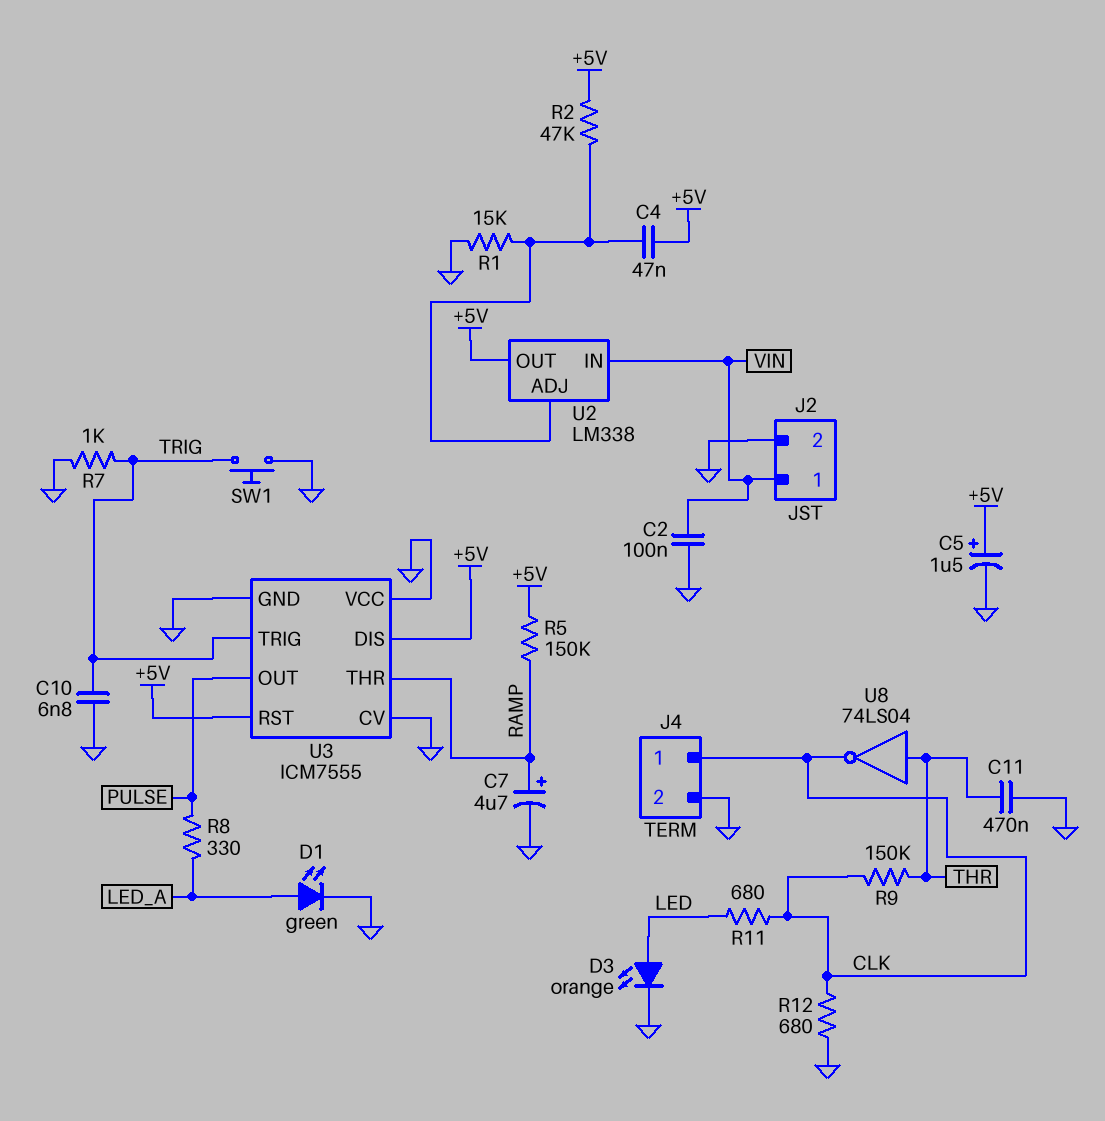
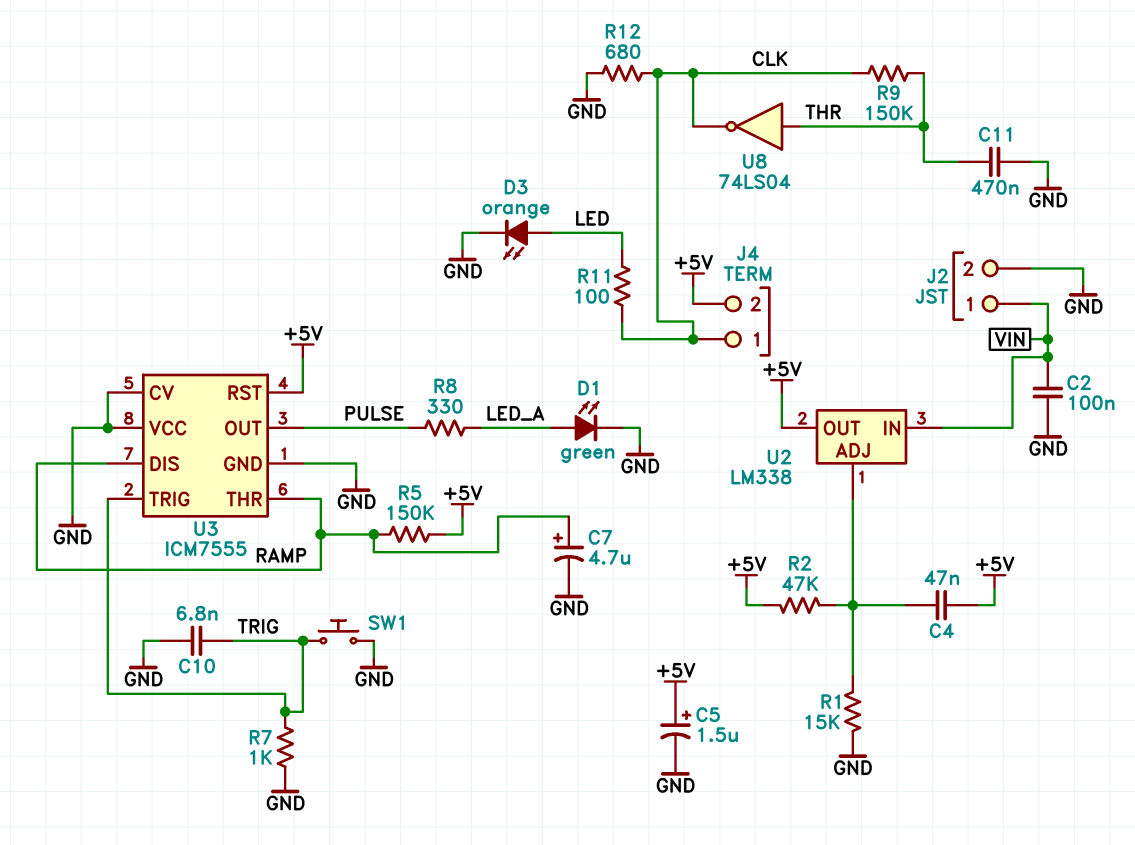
J4 pin 2: GND -> +5V
R11: 680 (CLK, LED) -> 100 (CLK, LED)
U3 pin DIS: +5V -> RAMP

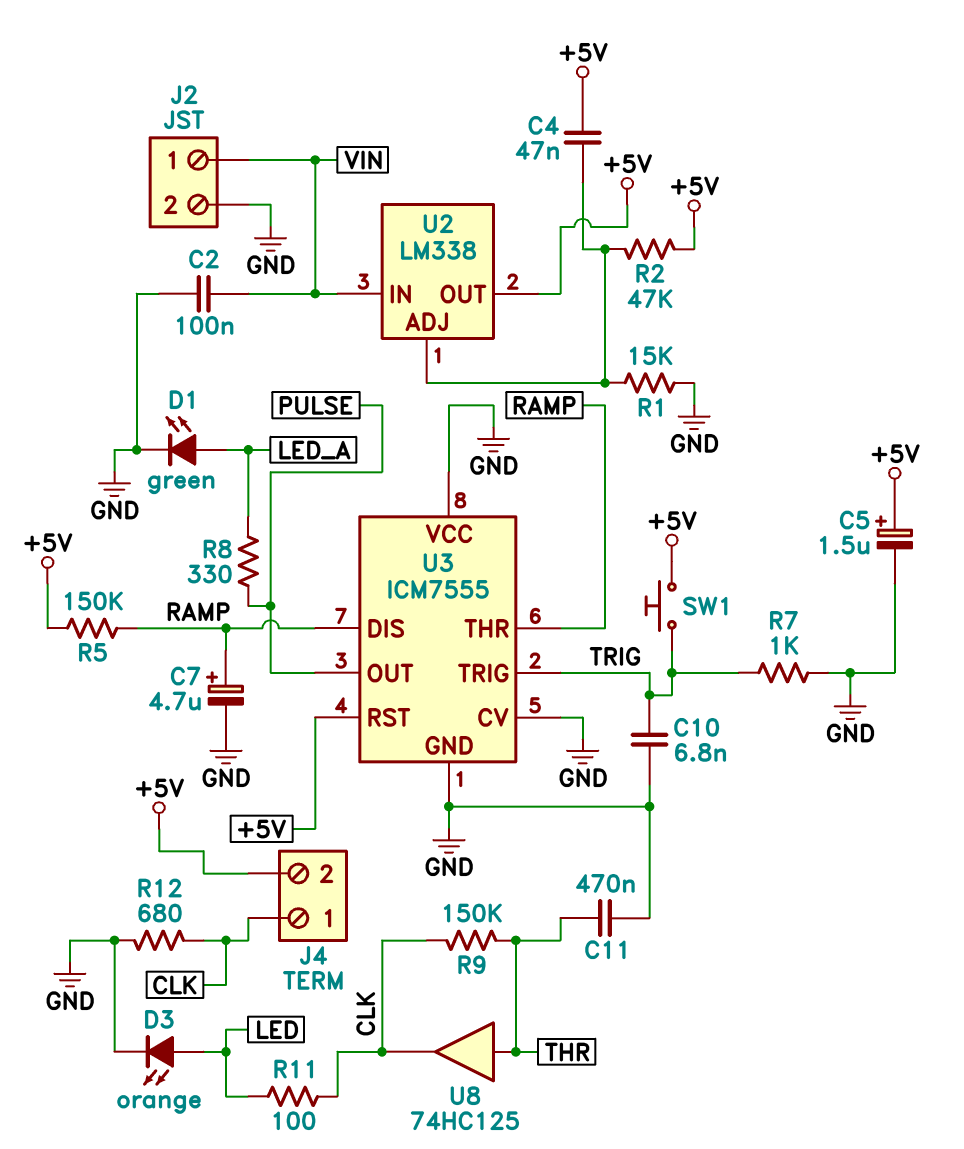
SW1: button (GND, TRIG) -> button (+5V, TRIG)
U8: NOT 74LS04 (in THR, out CLK) -> buffer 74HC125 (in THR, out CLK)

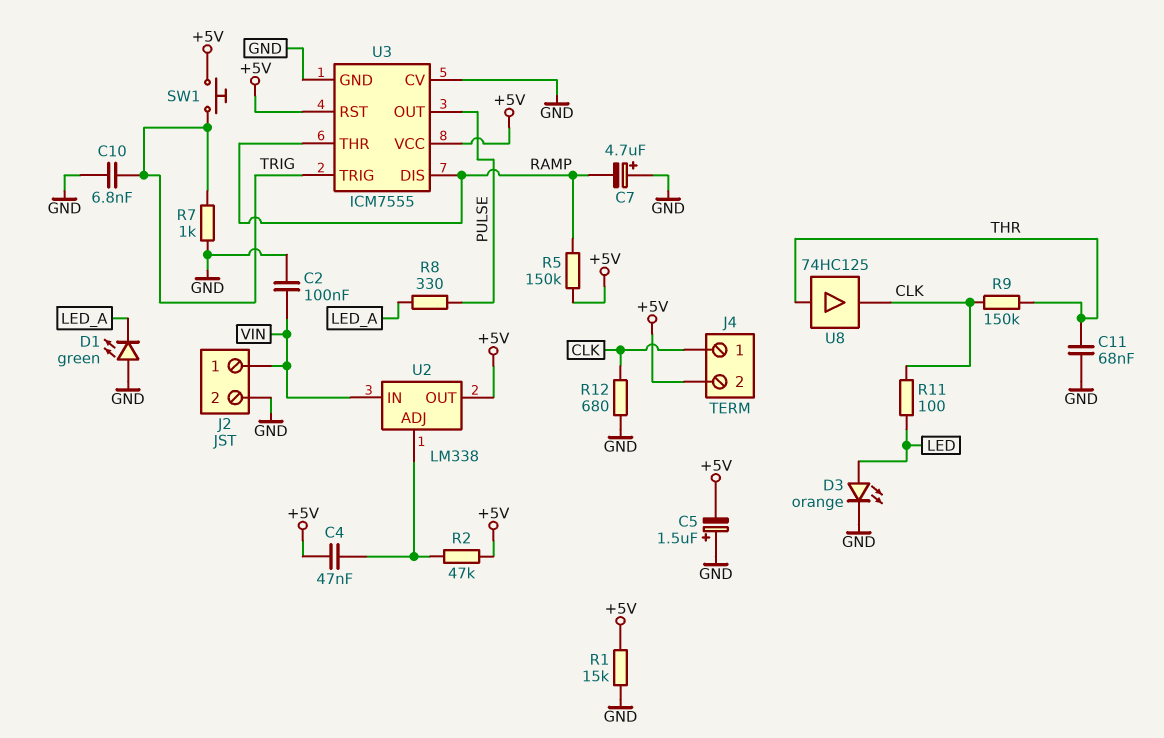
C5: 1.5uF (plus +5V, minus GND) -> 1.5uF (plus GND, minus +5V)
C7: 4.7uF (plus RAMP, minus GND) -> 4.7uF (plus GND, minus RAMP)
C11: 470nF (GND, THR) -> 68nF (GND, THR)
D1: LED green (A LED_A, K GND) -> LED green (A GND, K LED_A)
R1: 15k (GND, U2/ADJ) -> 15k (+5V, GND)
U3 pin VCC: GND -> +5V

